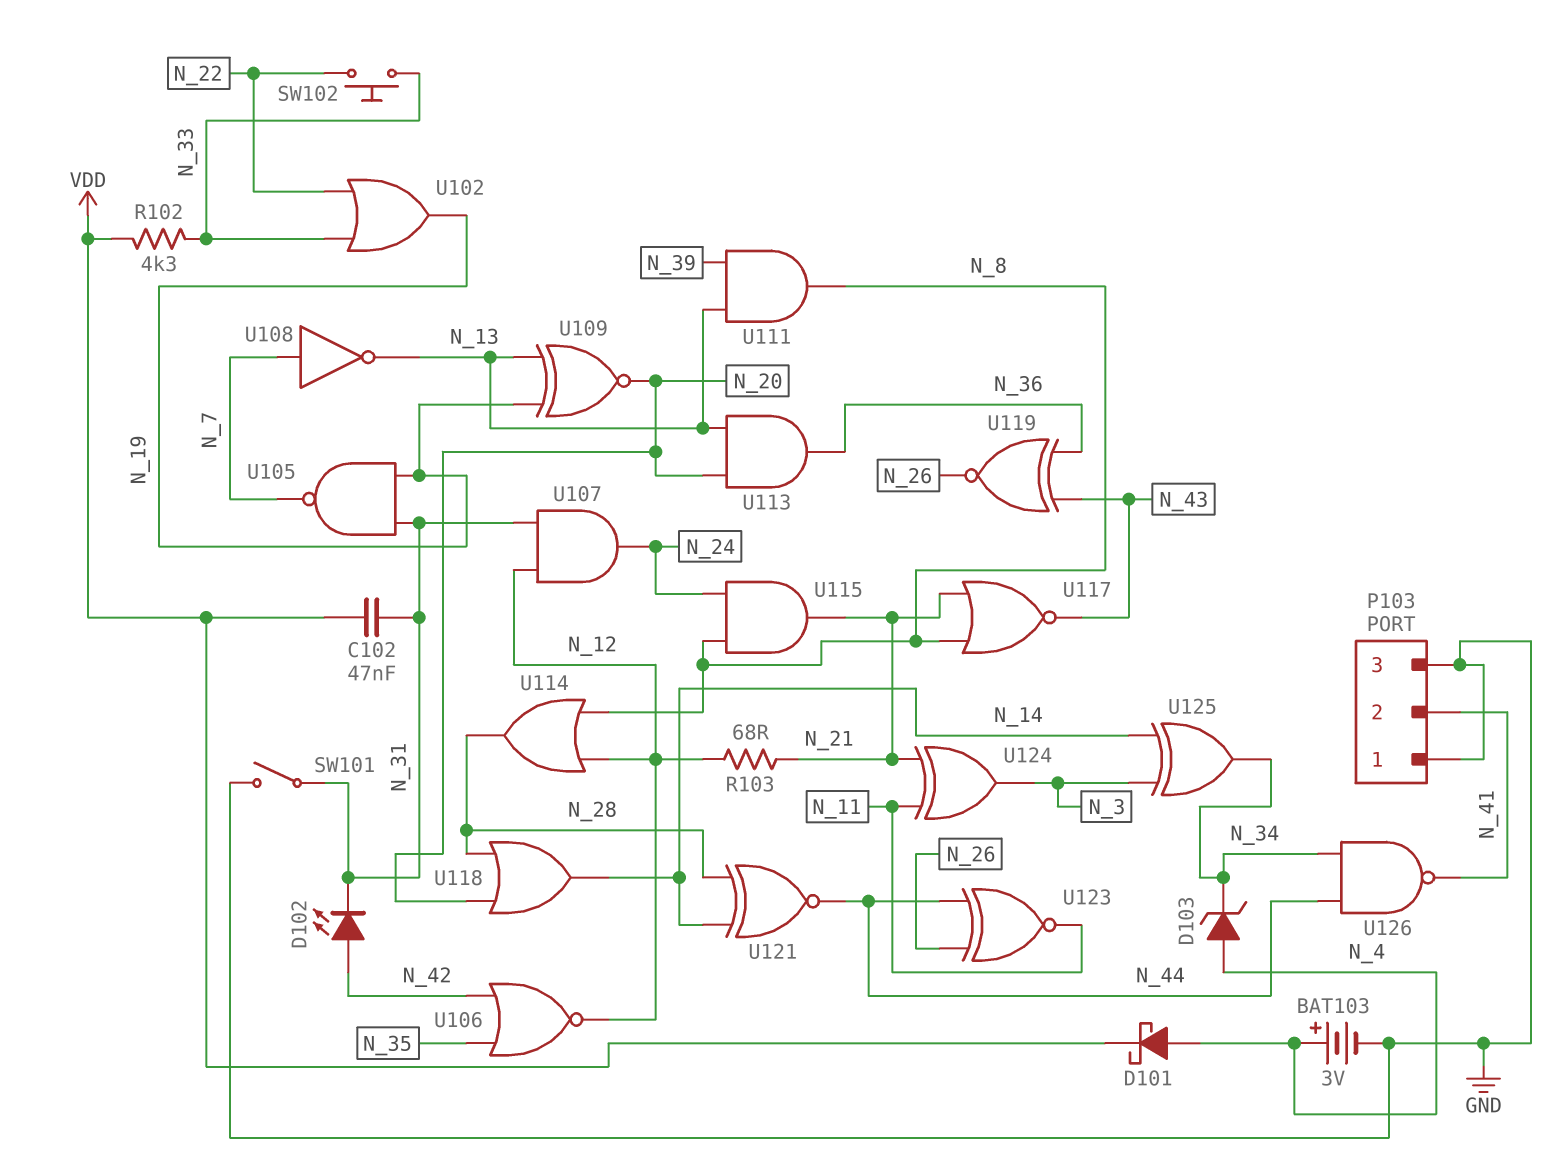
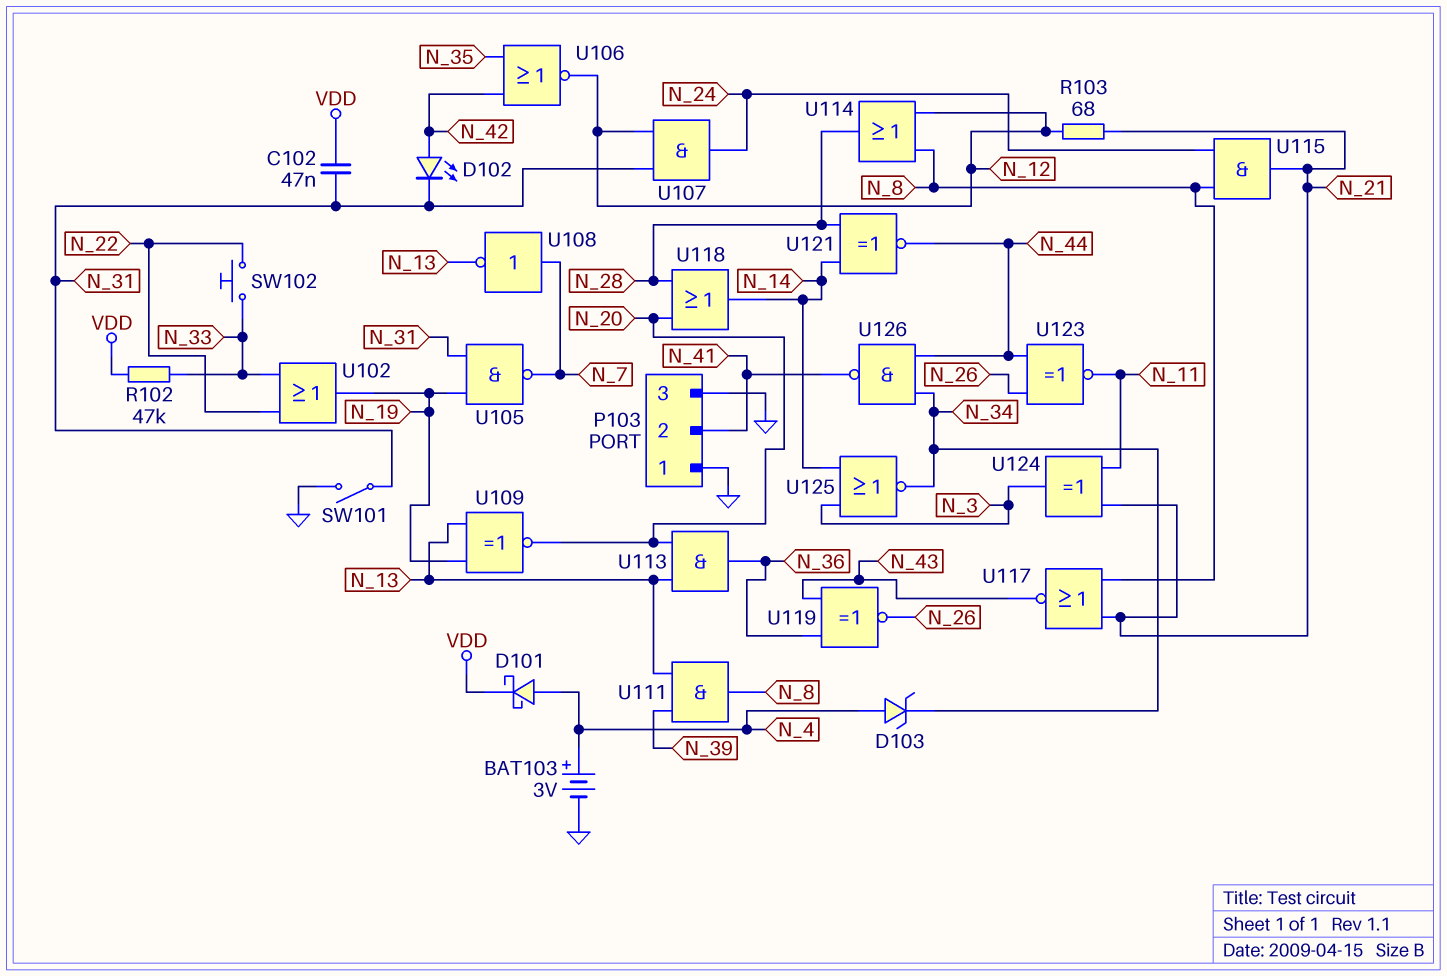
R102: 4.3k (N_33, VDD) -> 47k (N_33, VDD)
U125: XOR (in N_3, in N_14, out N_34) -> NOR (in N_3, in N_14, out N_34)

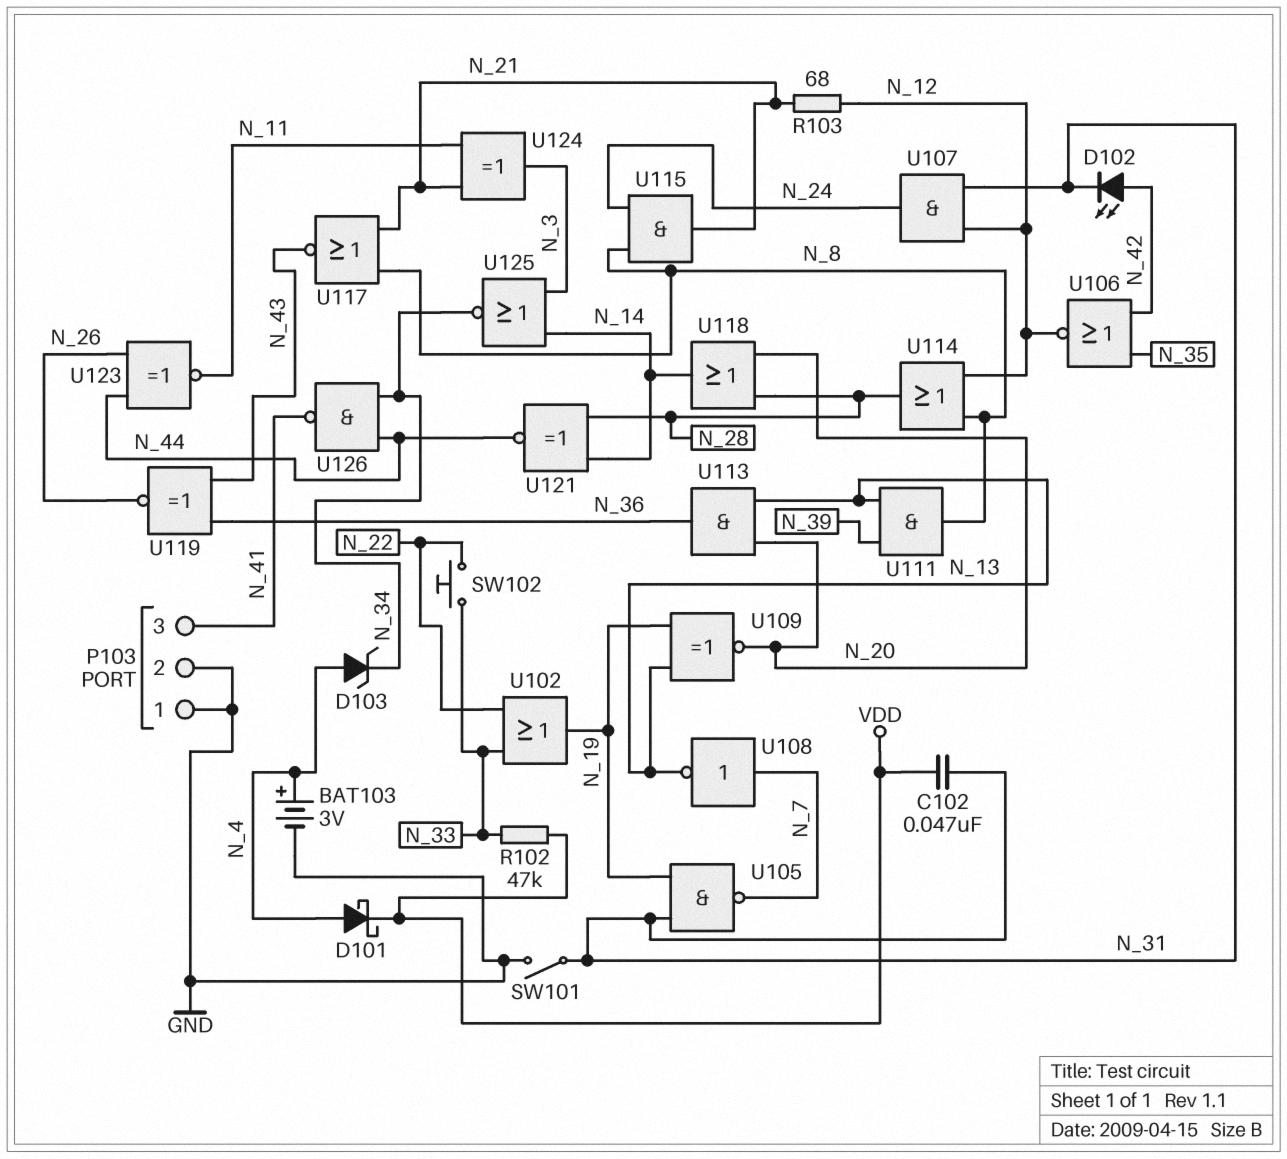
P103 pin 2: N_41 -> GND
P103 pin 3: GND -> N_41

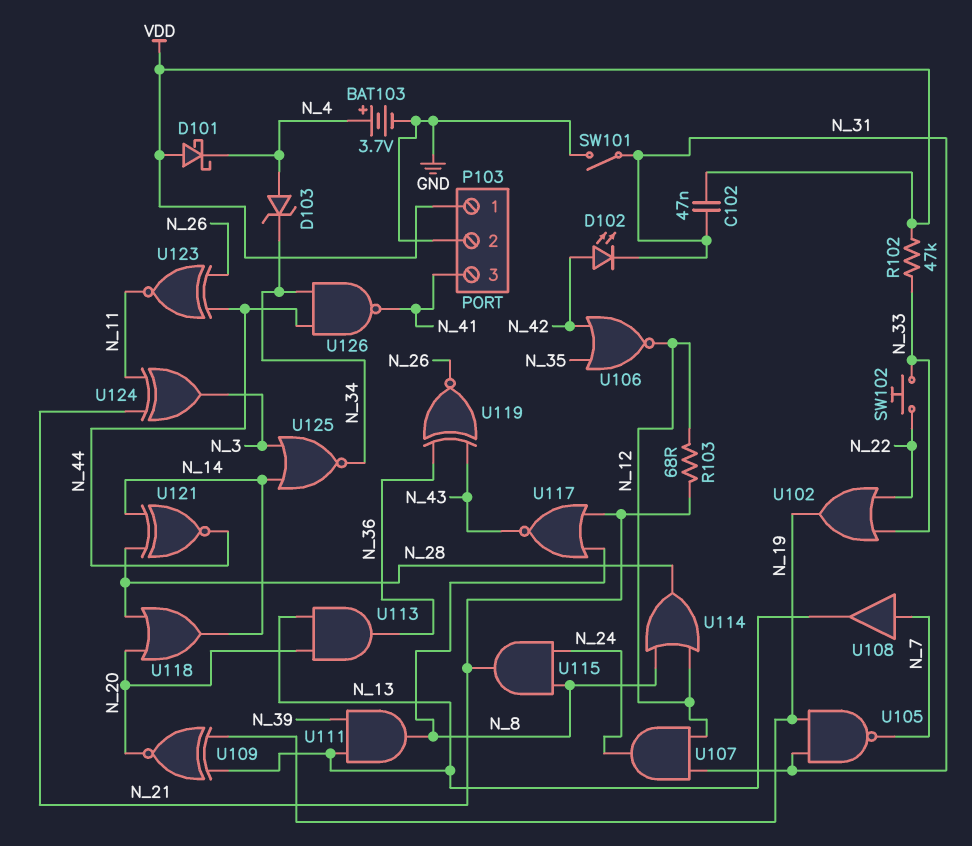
BAT103: 3V (plus N_4, minus GND) -> 3.7V (plus N_4, minus GND)
D101: schottky (A N_4, K VDD) -> schottky (A VDD, K N_4)
P103 pin 1: GND -> VDD
U108: NOT (in N_7, out N_13) -> buffer (in N_7, out N_13)

